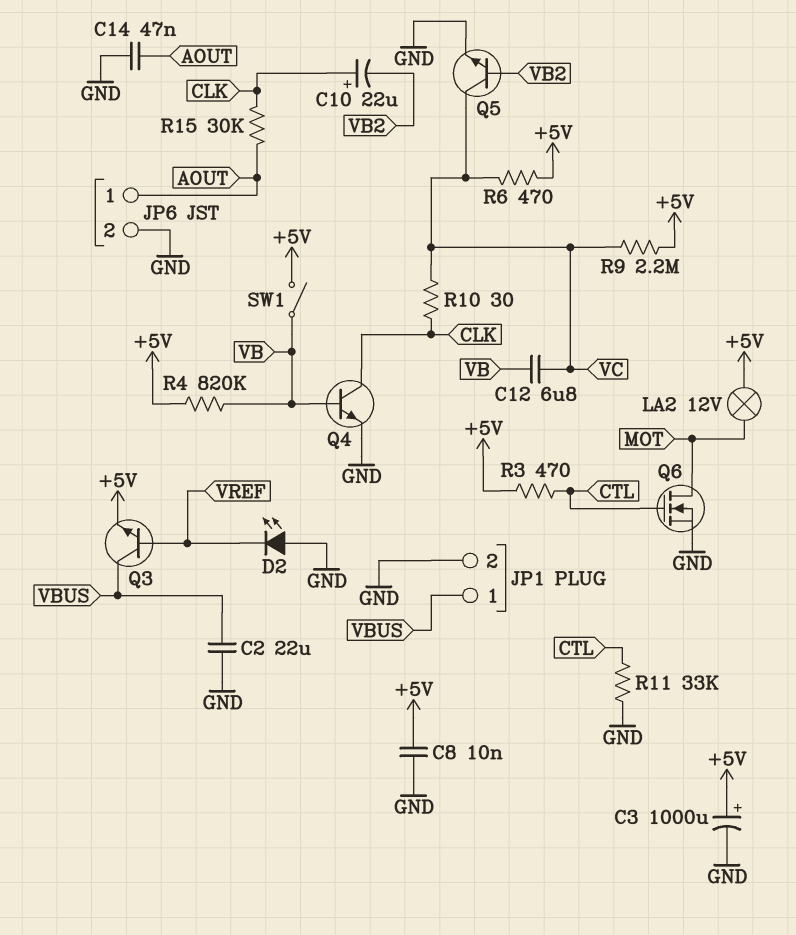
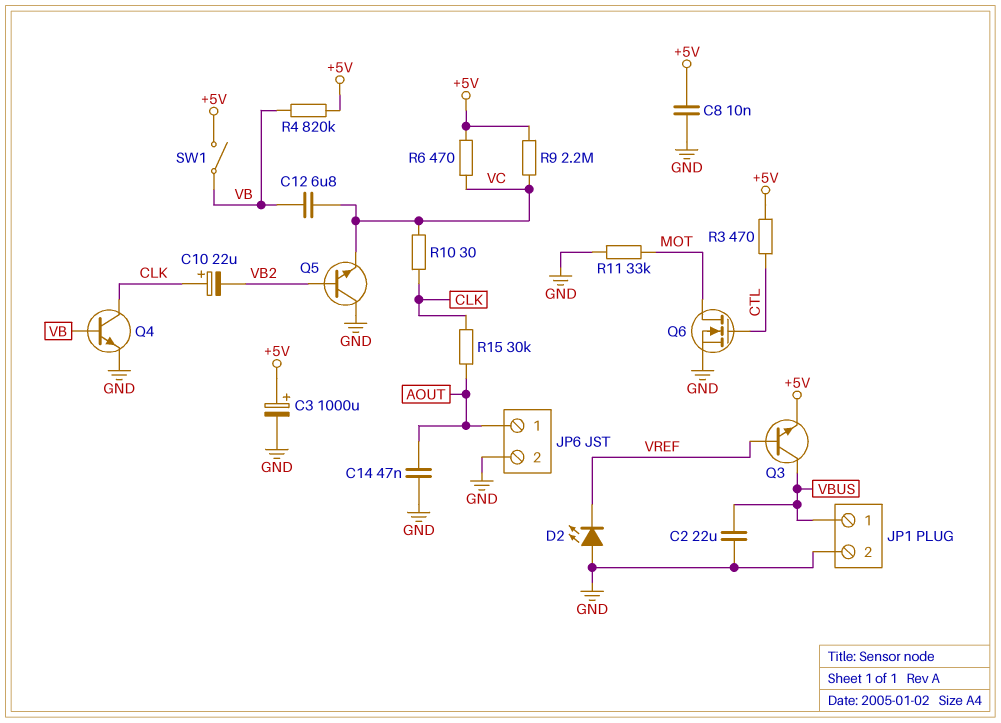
LA2: lamp 12V (+5V, MOT) -> none
Q5: NPN (B VB2, C VC, E GND) -> NPN (B VB2, C GND, E VC)
R11: 33k (CTL, GND) -> 33k (GND, MOT)

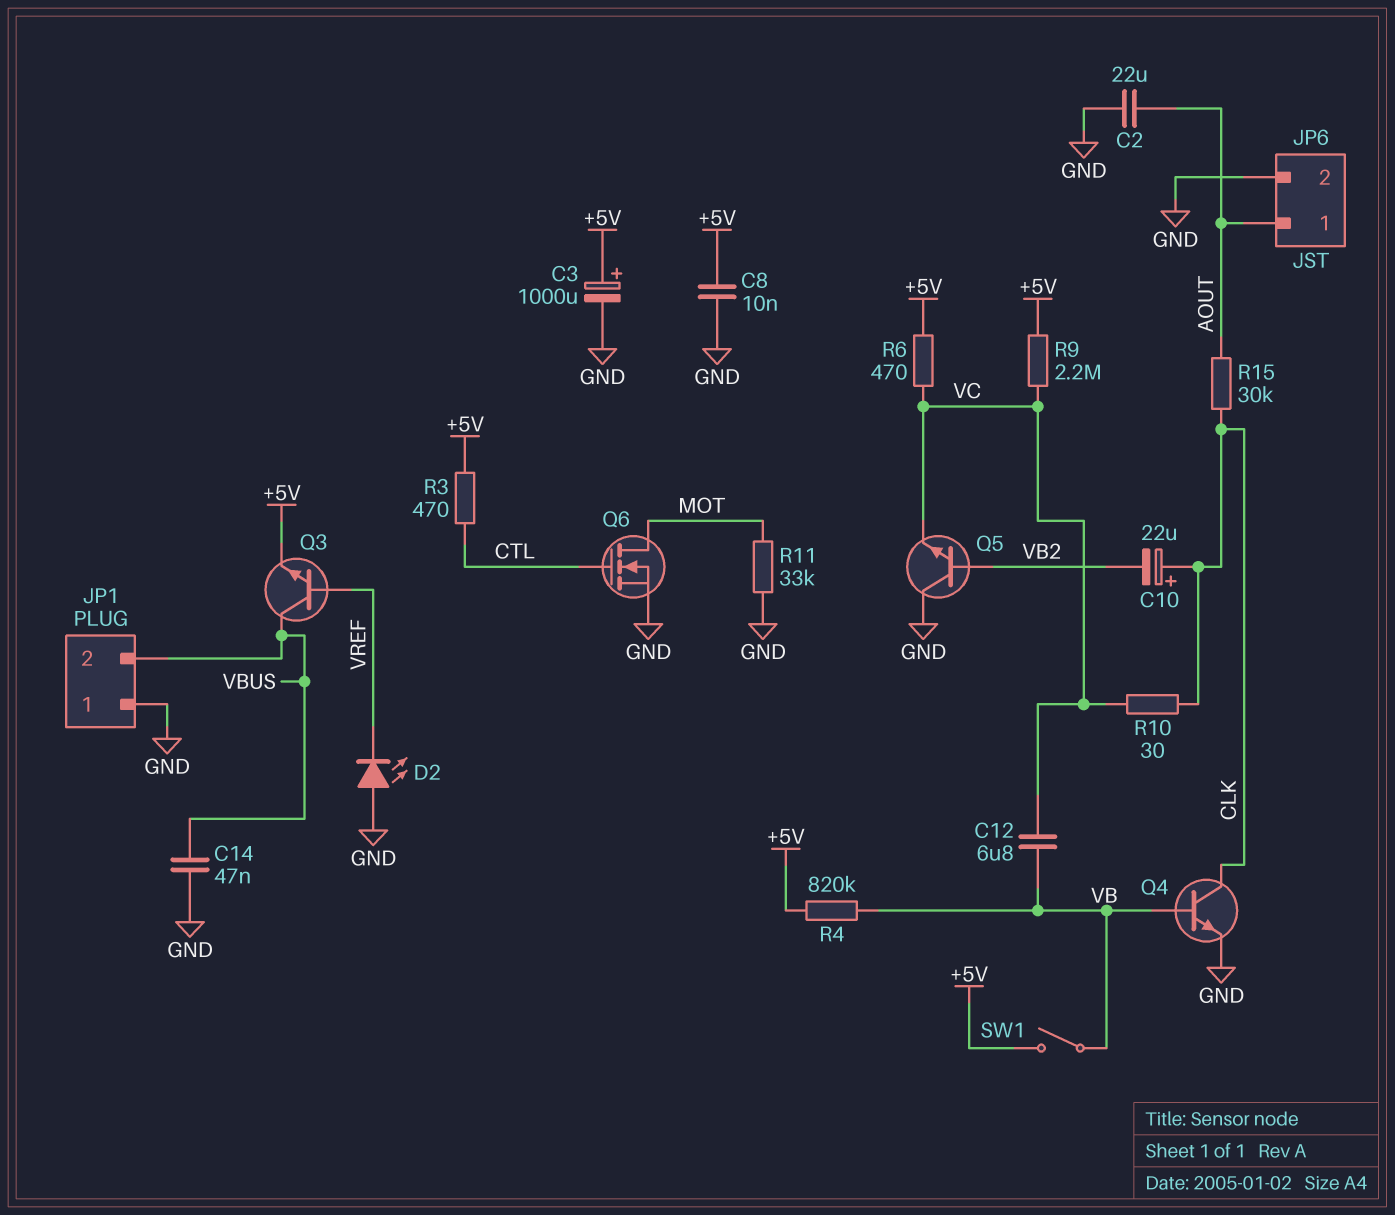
C2: 22uF (GND, VBUS) -> 22uF (AOUT, GND)
C14: 47nF (AOUT, GND) -> 47nF (GND, VBUS)
JP1 pin 1: VBUS -> GND
JP1 pin 2: GND -> VBUS

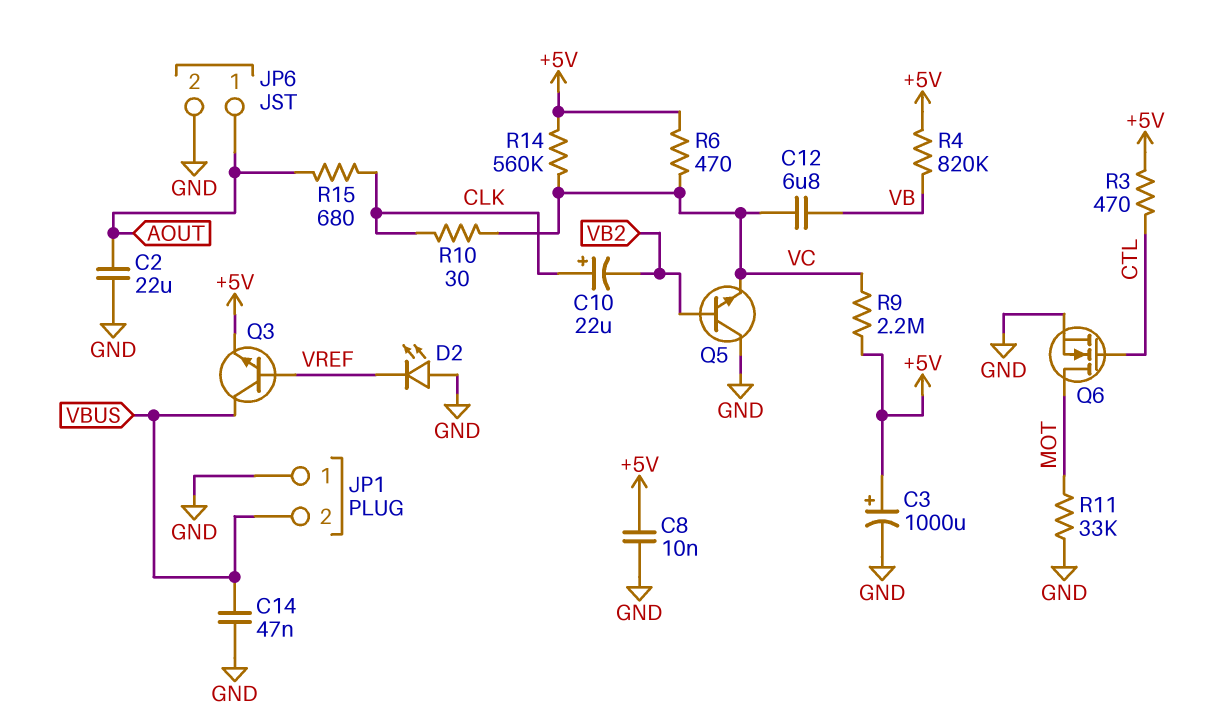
Q4: NPN (B VB, C CLK, E GND) -> none
R14: none -> 560k (+5V, VC)
R15: 30k (AOUT, CLK) -> 680 (AOUT, CLK)
SW1: switch (+5V, VB) -> none

